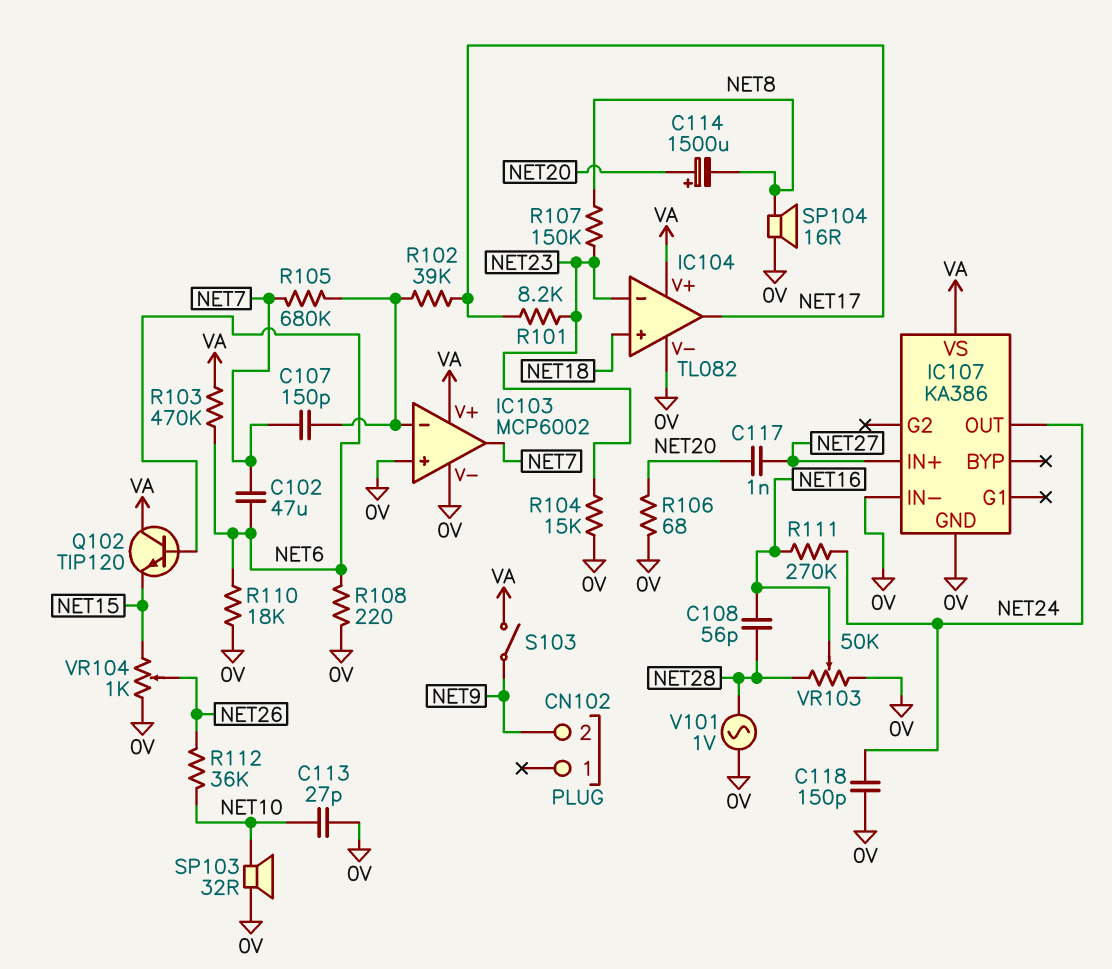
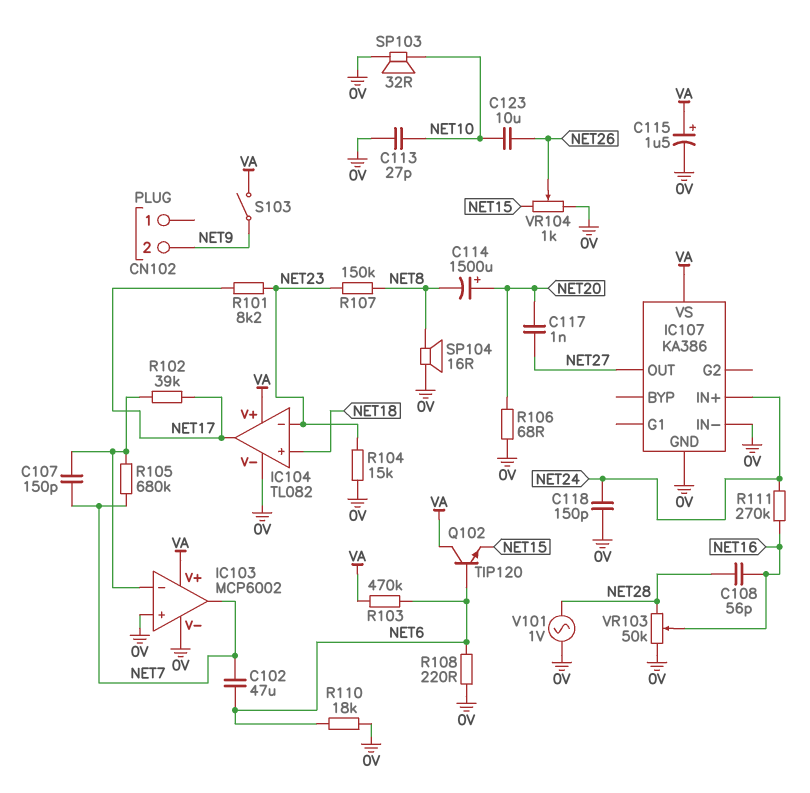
C115: none -> 1.5uF (plus VA, minus 0V)
C123: none -> 10uF (NET10, NET26)
IC107 pin IN+: NET27 -> NET24
IC107 pin OUT: NET24 -> NET27
R112: 36k (NET10, NET26) -> none

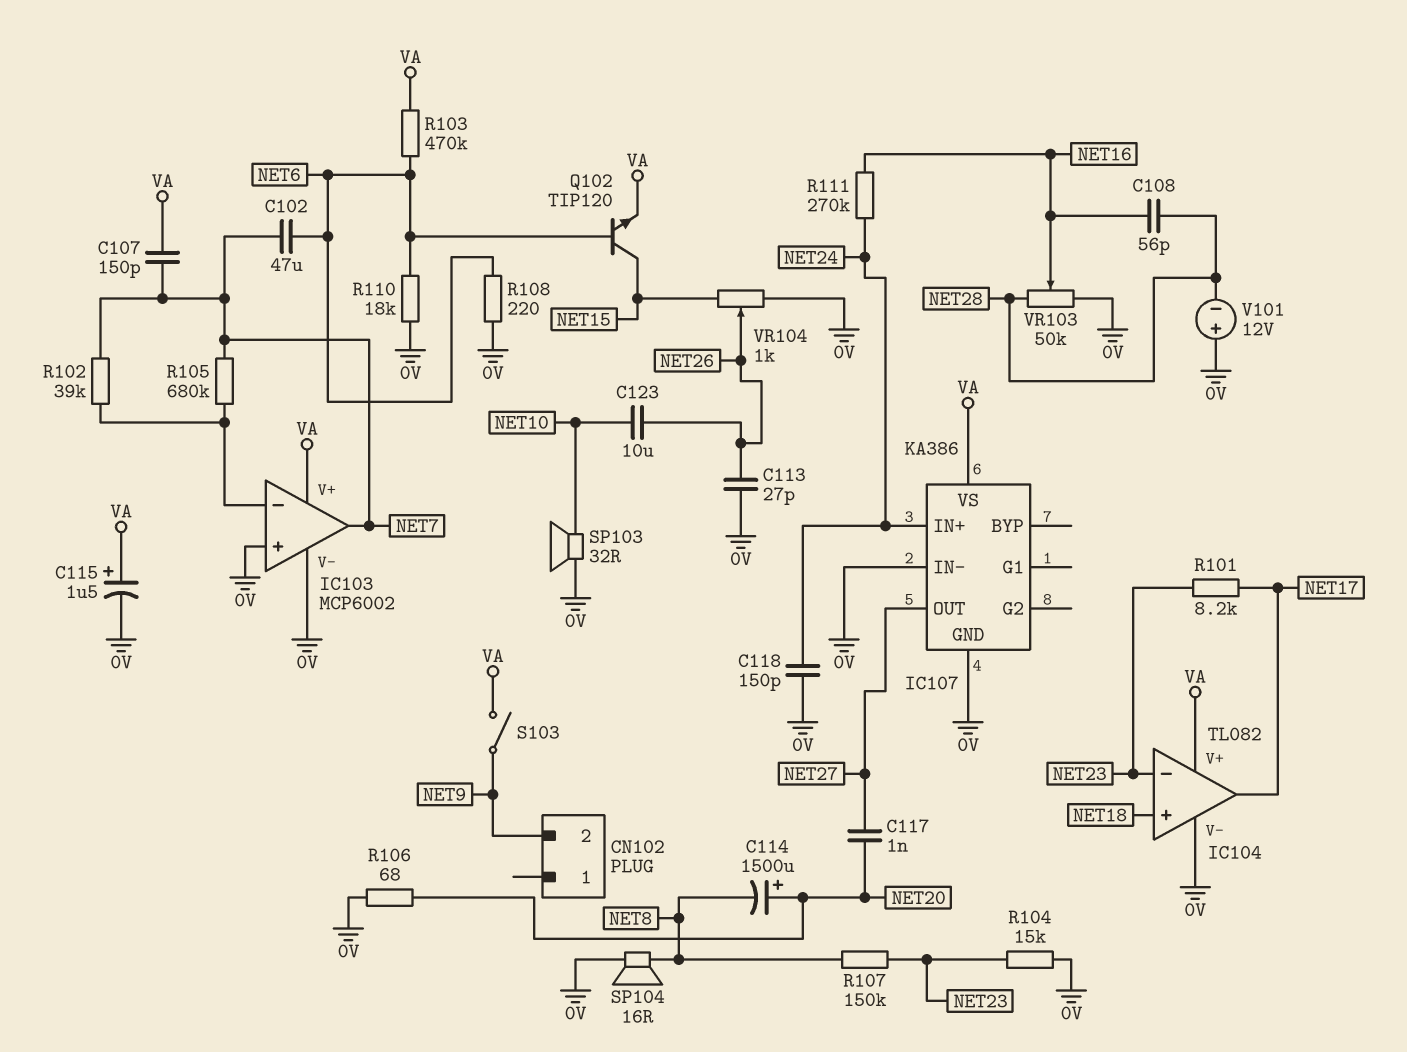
C107: 150pF (IC103/in-, NET7) -> 150pF (NET7, VA)
C113: 27pF (0V, NET10) -> 27pF (0V, NET26)
Q102: NPN TIP120 (B NET6, C VA, E NET15) -> NPN TIP120 (B NET6, C NET15, E VA)
R102: 39k (IC103/in-, NET17) -> 39k (IC103/in-, NET7)
V101: AC 1V (0V, NET28) -> 12V (plus 0V, minus NET28)

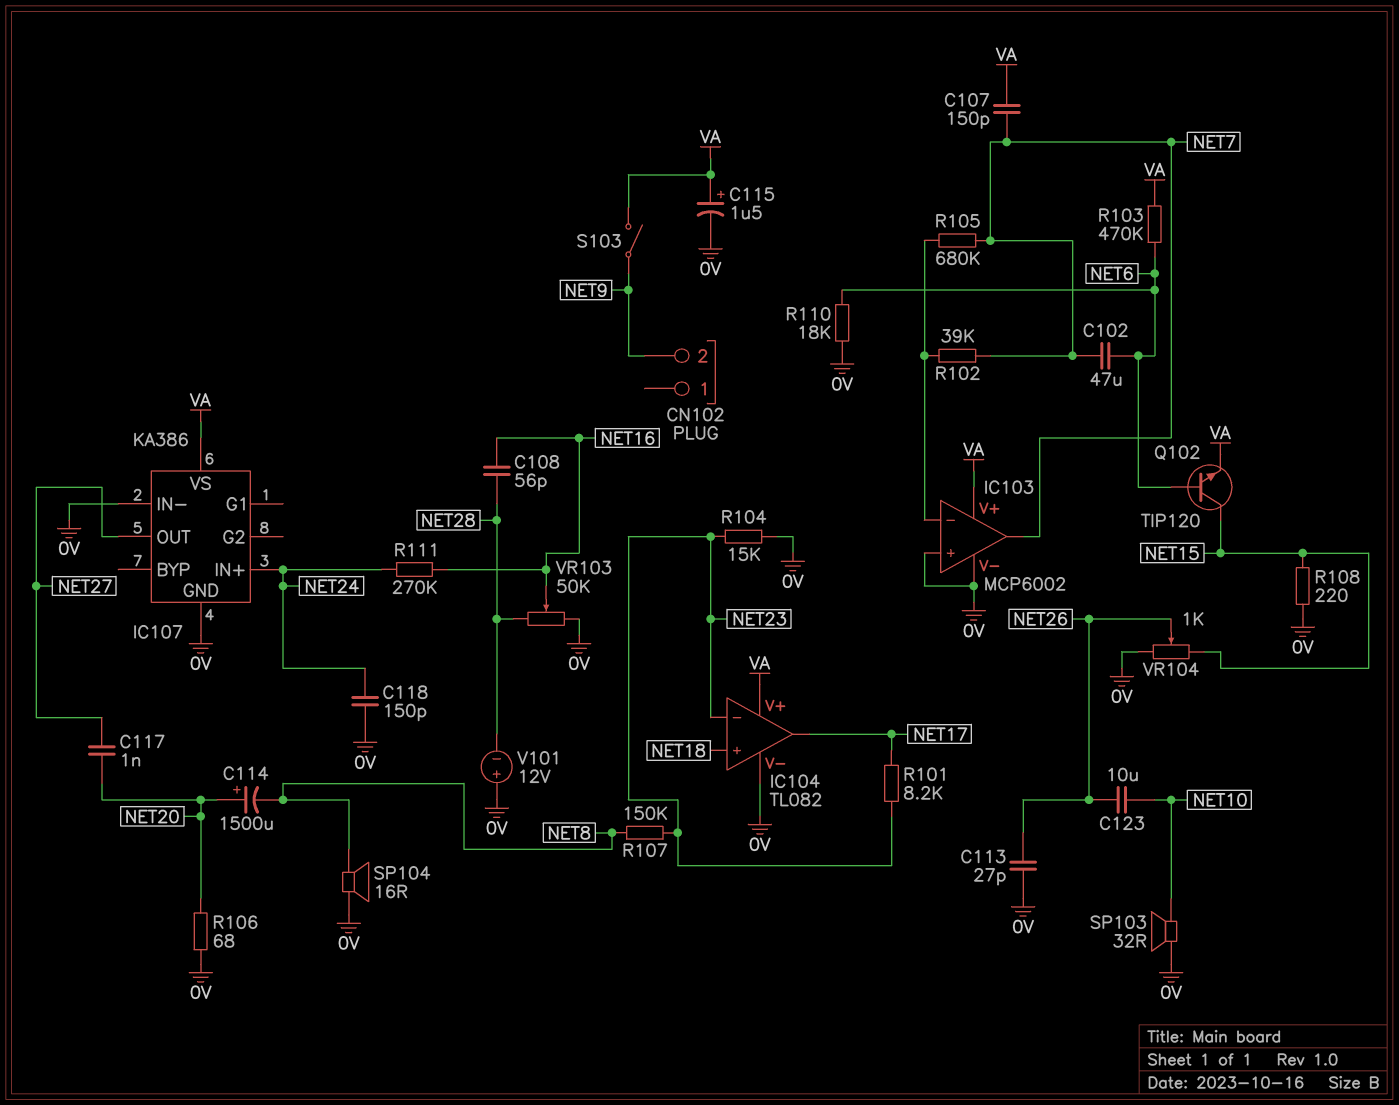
R108: 220 (0V, NET6) -> 220 (0V, NET15)

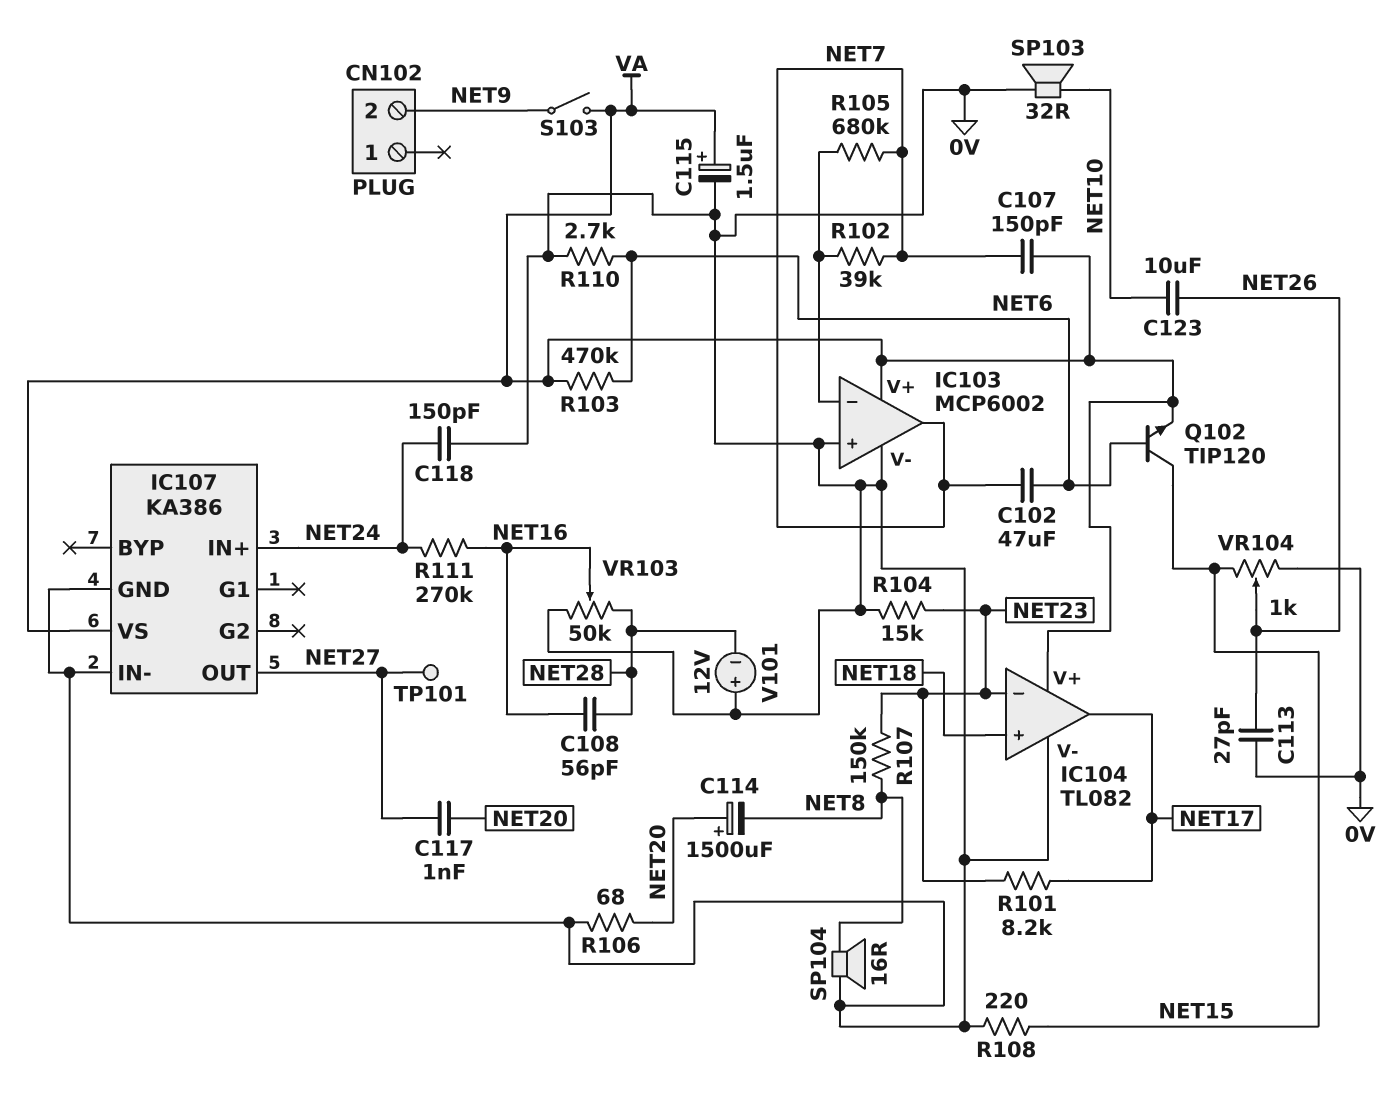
R110: 18k (0V, NET6) -> 2.7k (0V, NET6)
TP101: none -> test point (NET27)

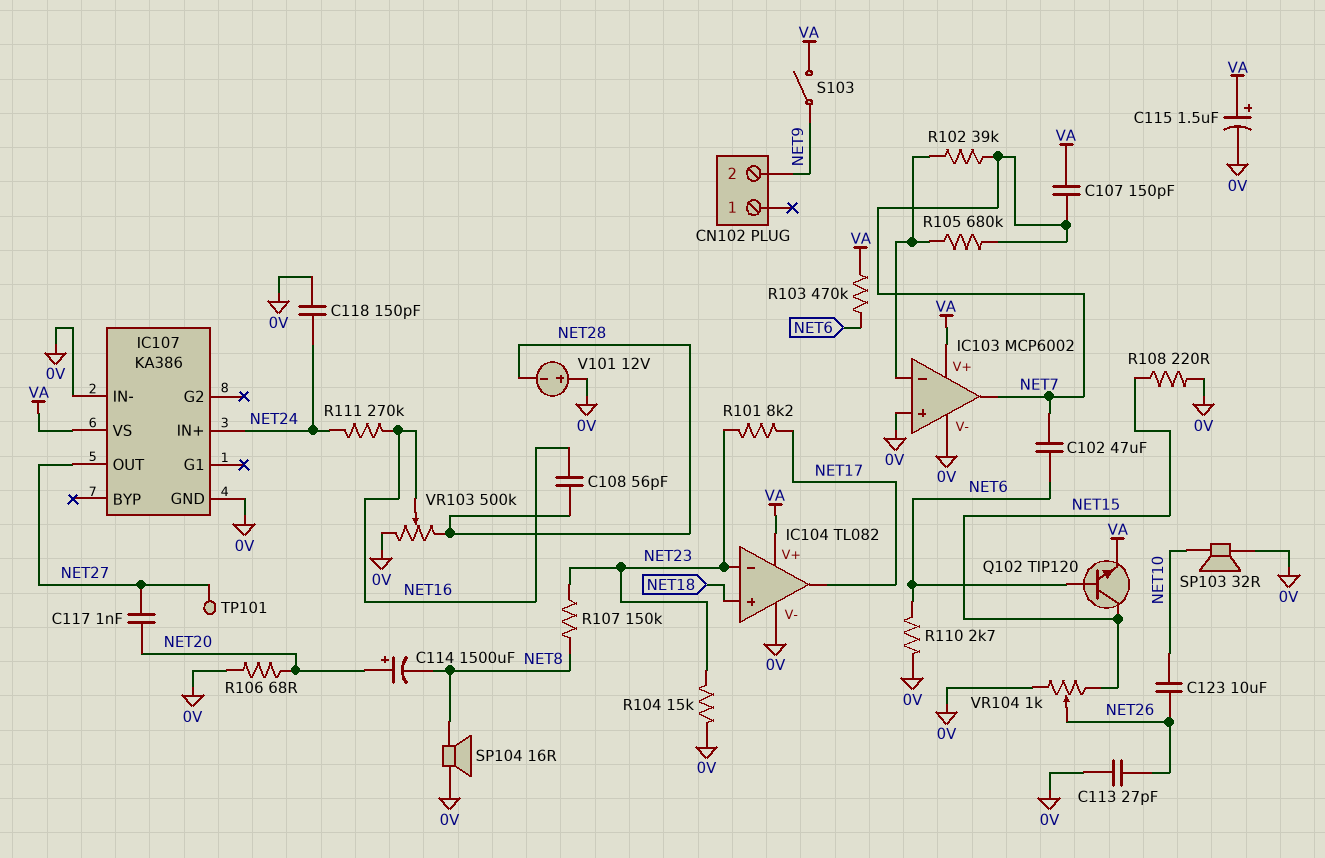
VR103: 50k (0V, NET28, wiper NET16) -> 500k (0V, NET28, wiper NET16)

